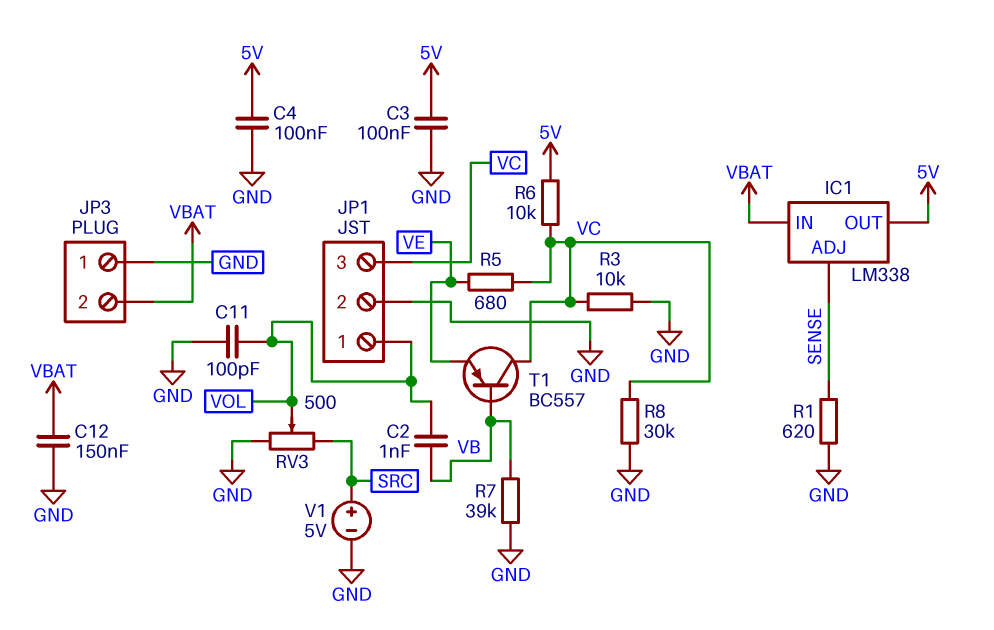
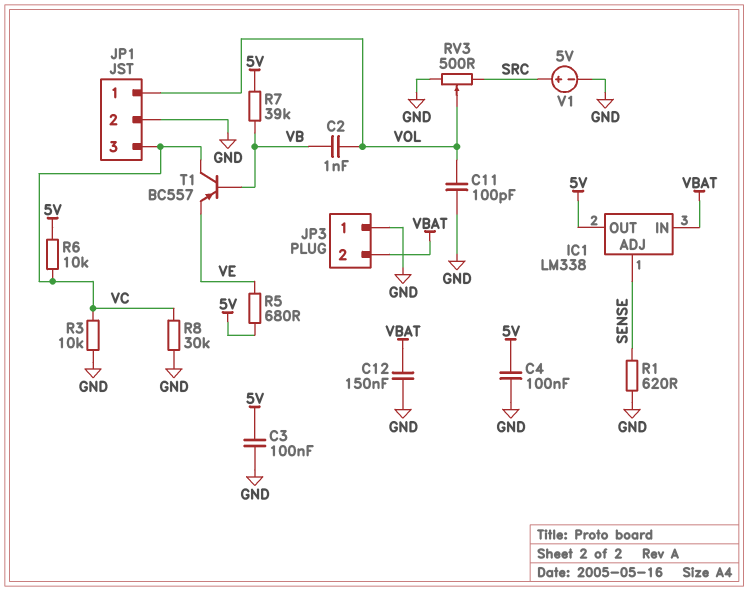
R5: 680 (VC, VE) -> 680 (5V, VE)
R7: 39k (GND, VB) -> 39k (5V, VB)

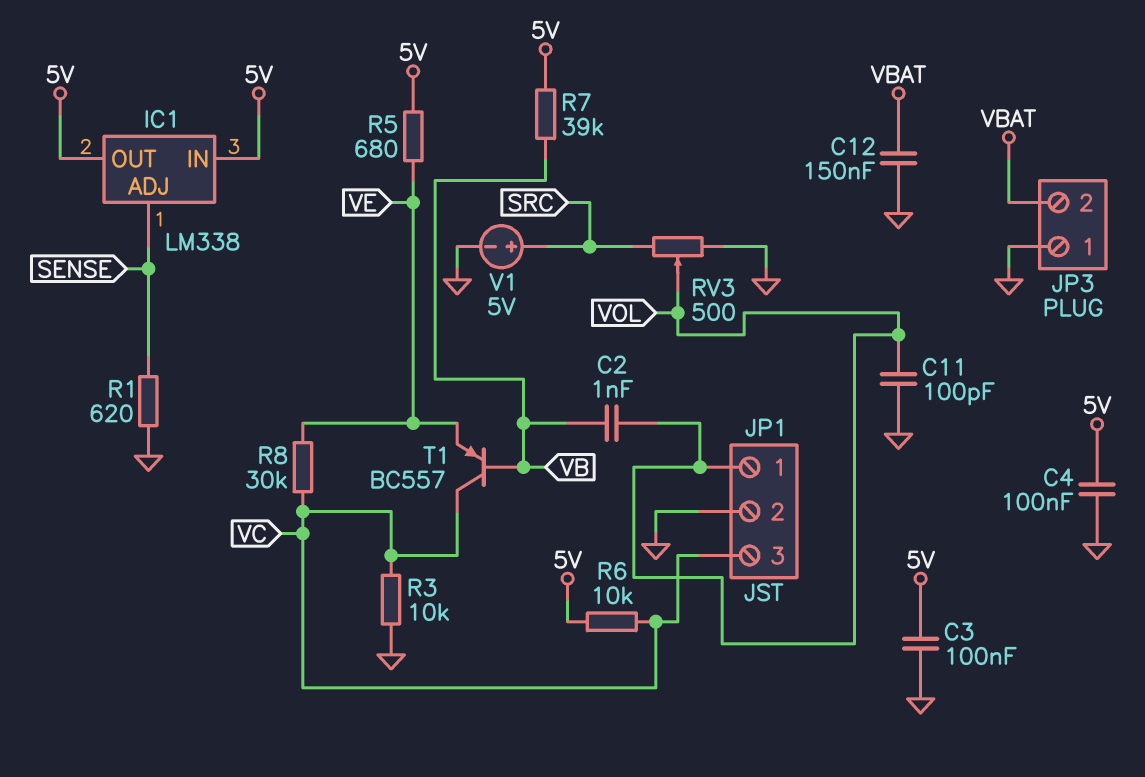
IC1 pin IN: VBAT -> 5V
R8: 30k (GND, VC) -> 30k (VC, VE)

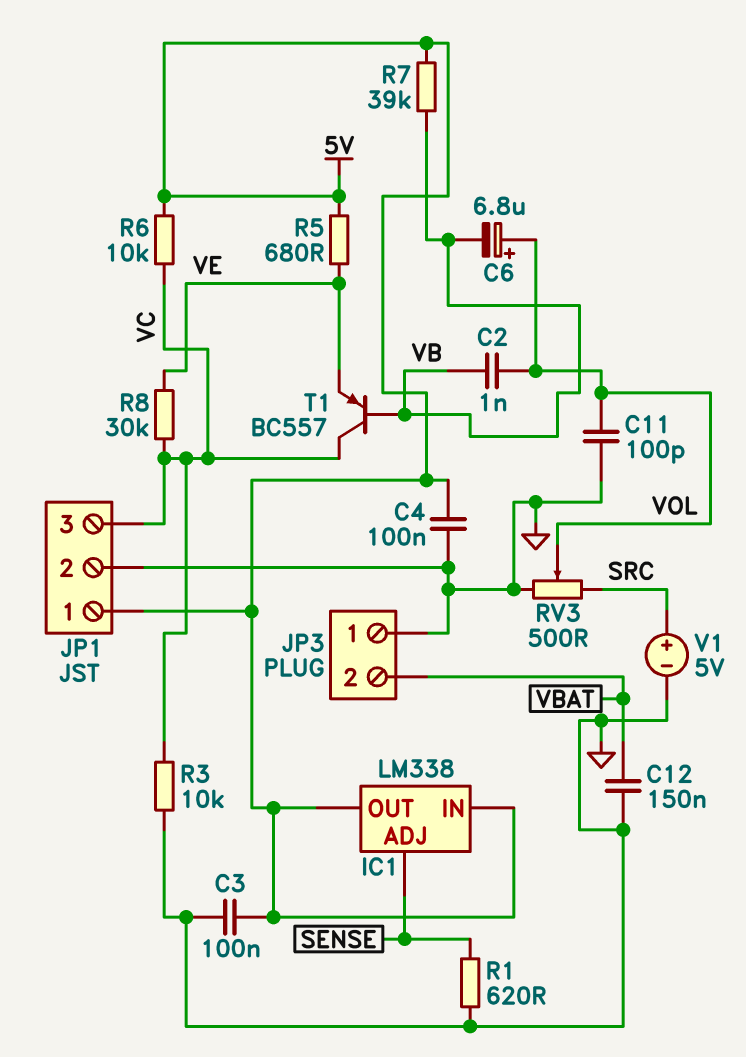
C6: none -> 6.8uF (plus VOL, minus VB)
JP1 pin 1: VOL -> 5V

